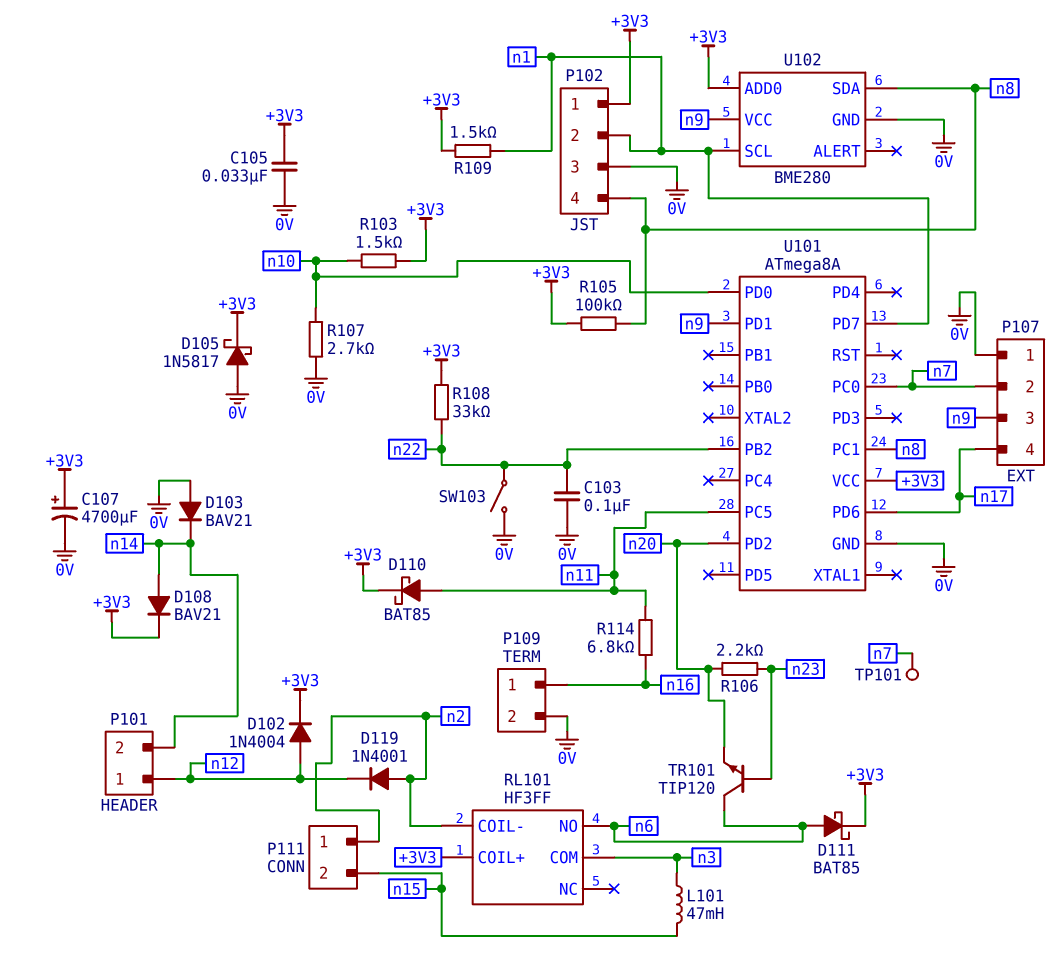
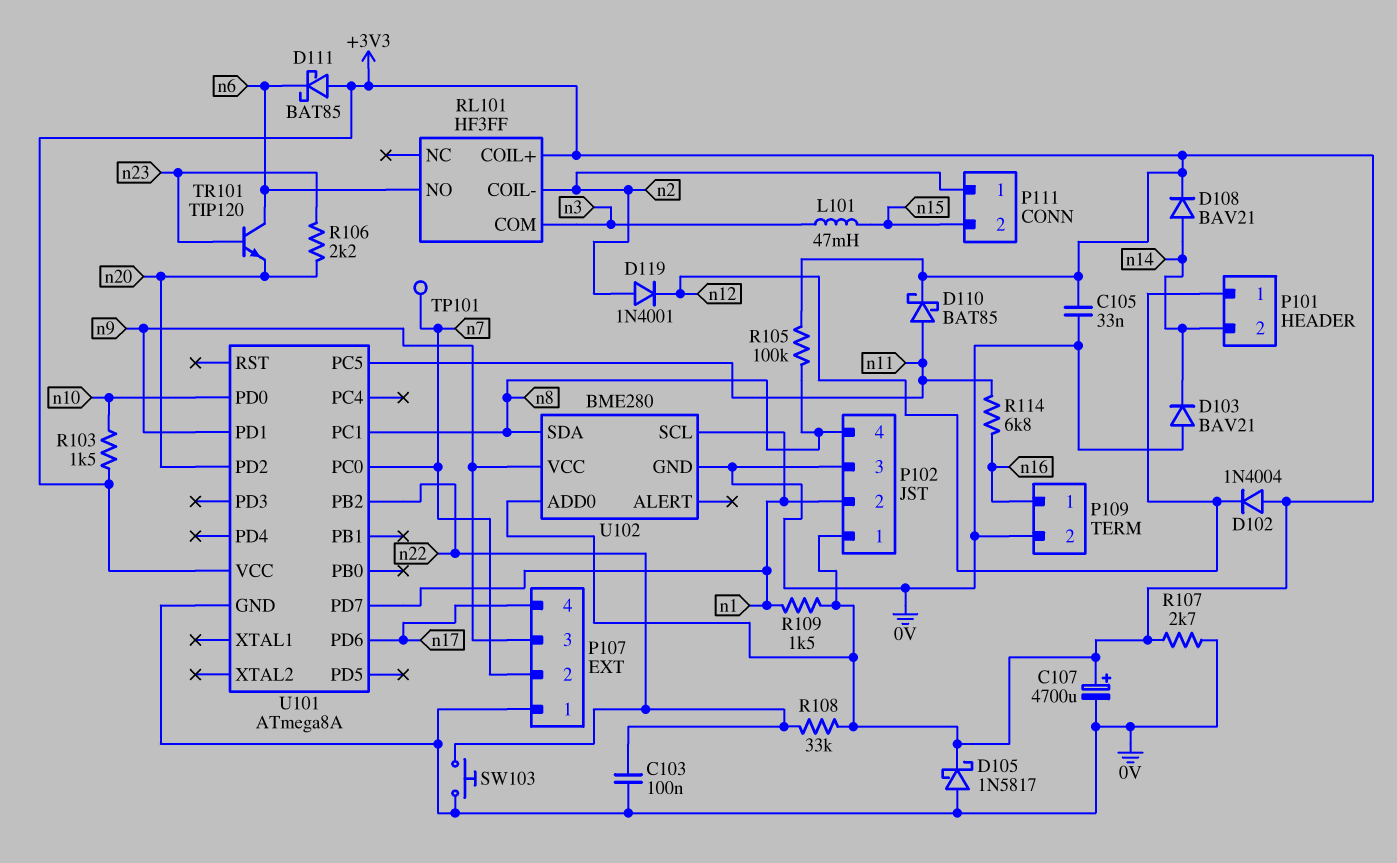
D102: diode 1N4004 (A n12, K +3V3) -> diode 1N4004 (A +3V3, K n12)
D111: schottky BAT85 (A n6, K +3V3) -> schottky BAT85 (A +3V3, K n6)
R107: 2.7k (0V, n10) -> 2.7k (+3V3, 0V)
SW103: switch (0V, n22) -> button (0V, n22)

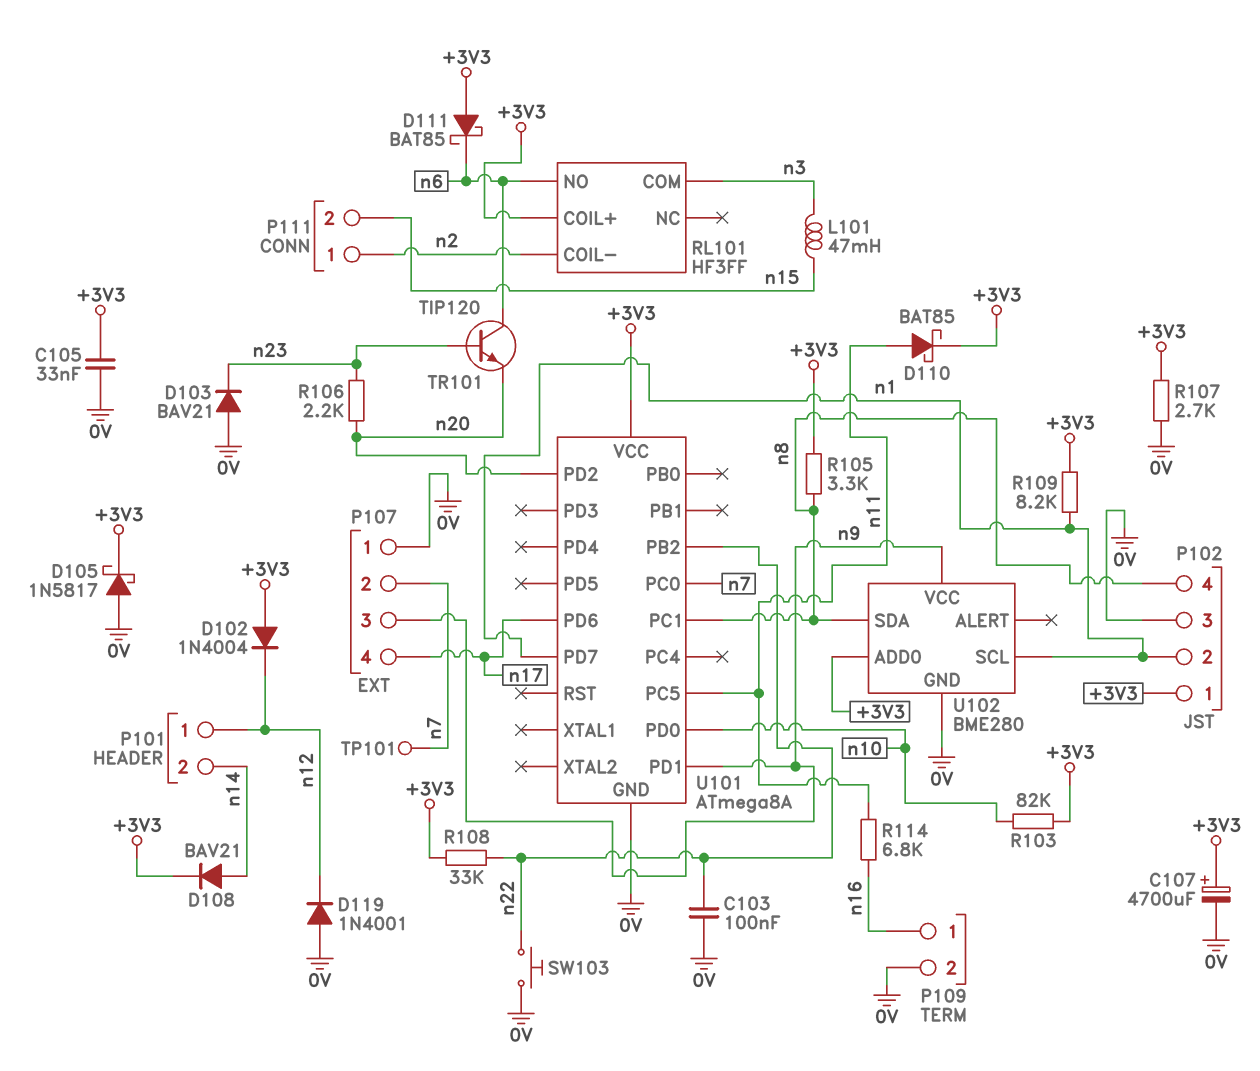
D103: diode BAV21 (A 0V, K n14) -> diode BAV21 (A 0V, K n23)
D119: diode 1N4001 (A n2, K n12) -> diode 1N4001 (A 0V, K n12)
R103: 1.5k (+3V3, n10) -> 82k (+3V3, n10)
R105: 100k (+3V3, n8) -> 3.3k (+3V3, n8)
R109: 1.5k (+3V3, n1) -> 8.2k (+3V3, n1)

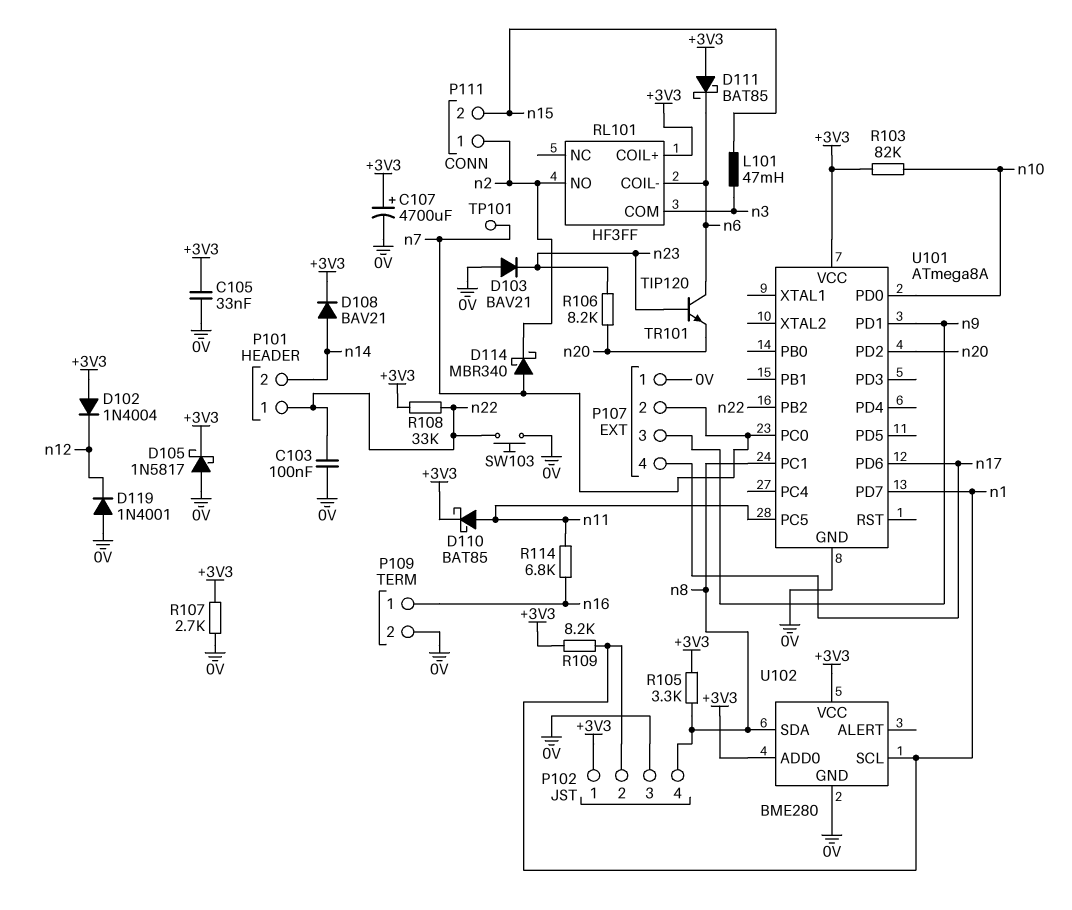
D114: none -> schottky MBR340 (A n7, K n2)
P101 pin 1: n12 -> n22
R106: 2.2k (n20, n23) -> 8.2k (n20, n23)
RL101 pin COIL-: n2 -> n6
RL101 pin NO: n6 -> n2
U102 pin VCC: n9 -> +3V3

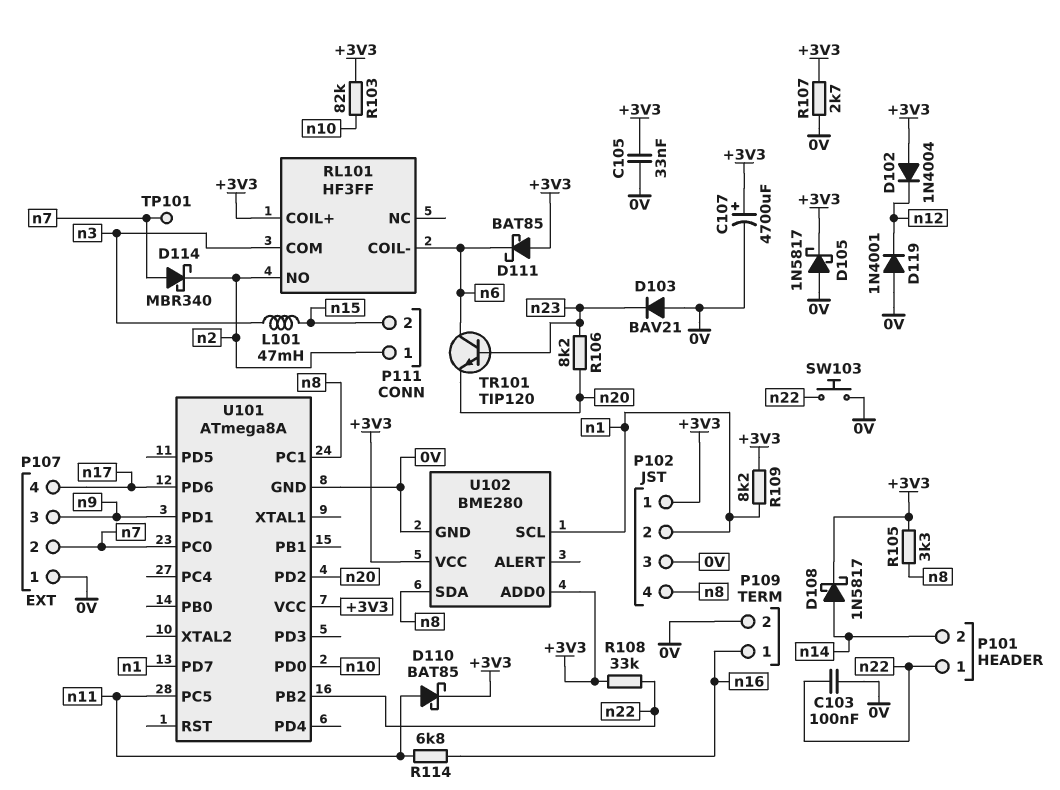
D108: diode BAV21 (A n14, K +3V3) -> schottky 1N5817 (A n14, K +3V3)

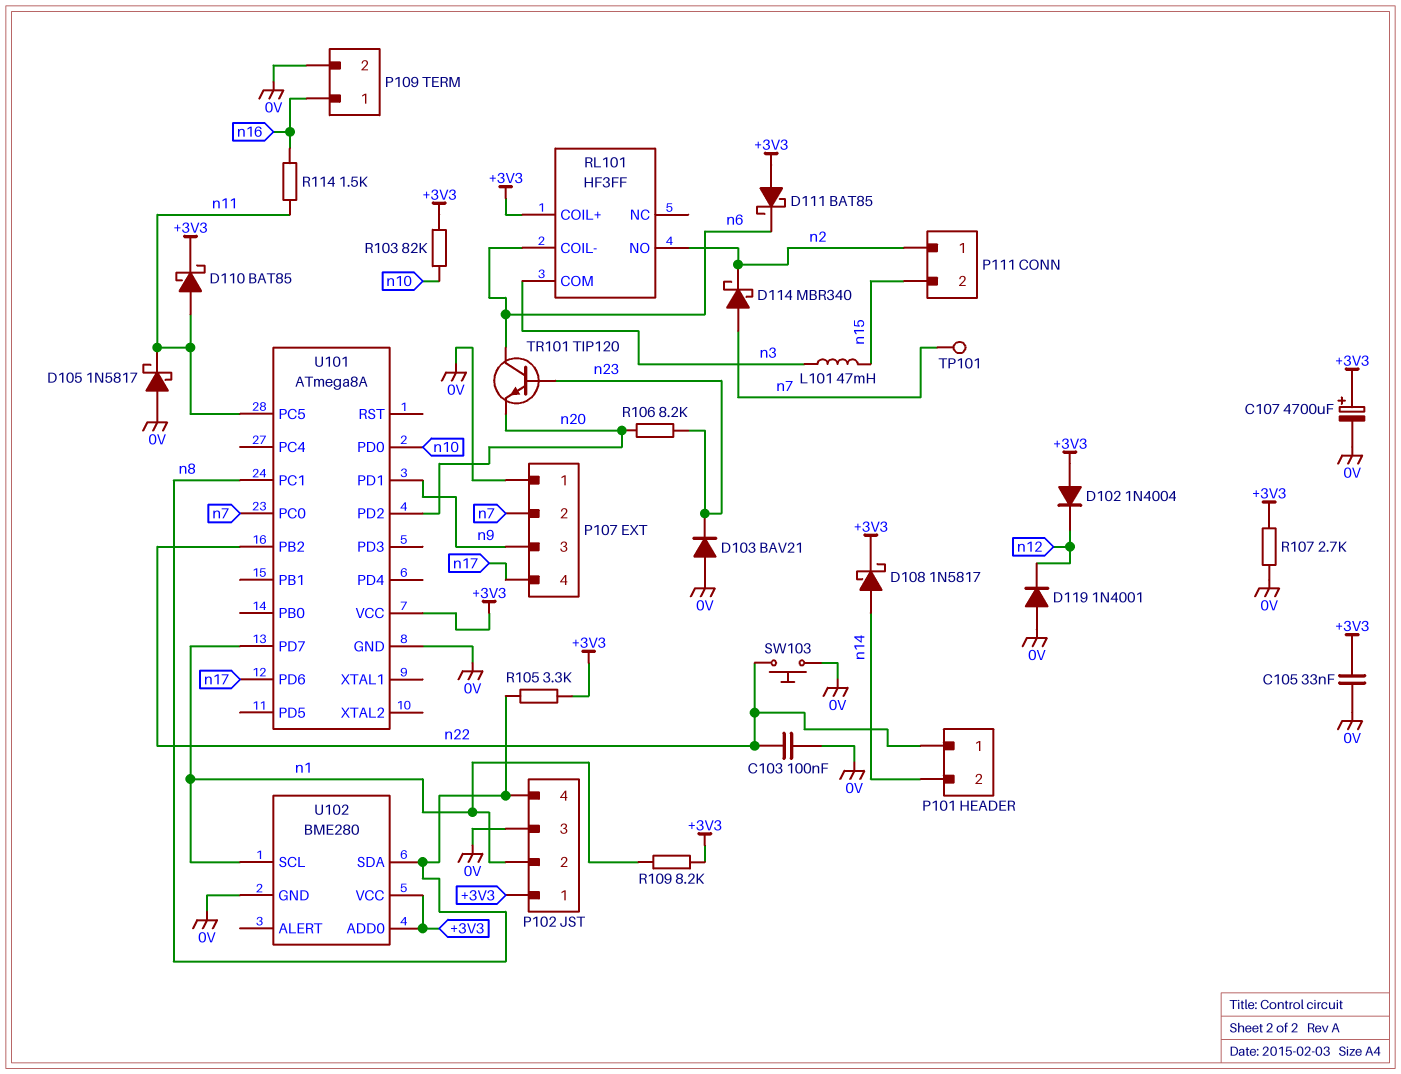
D105: schottky 1N5817 (A 0V, K +3V3) -> schottky 1N5817 (A 0V, K n11)
R108: 33k (+3V3, n22) -> none
R114: 6.8k (n11, n16) -> 1.5k (n11, n16)

